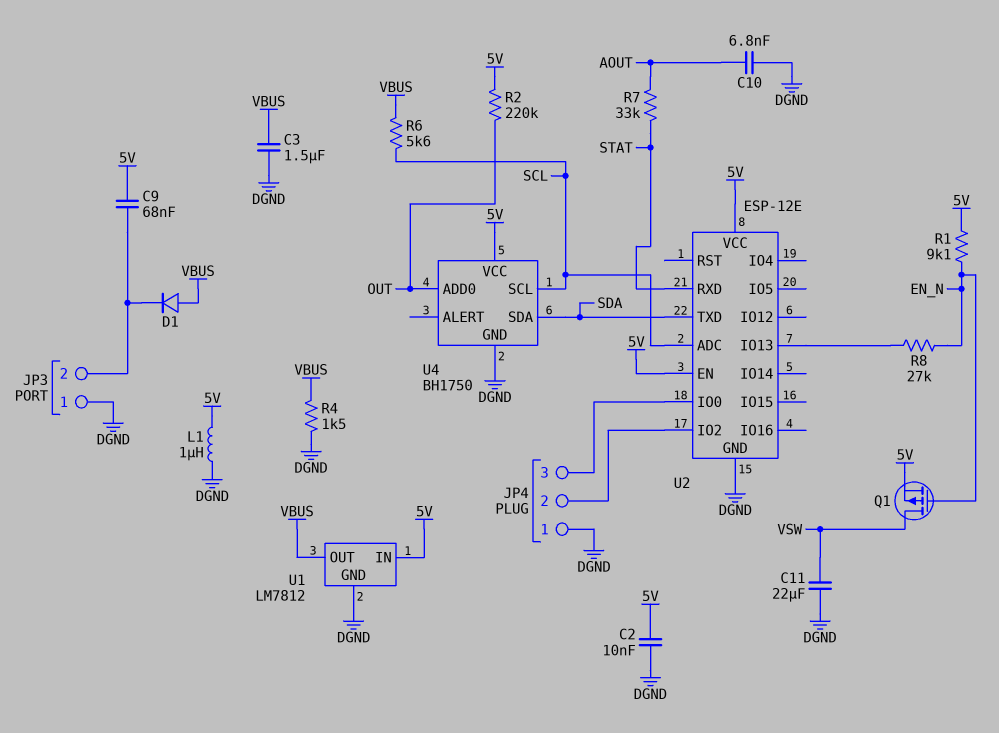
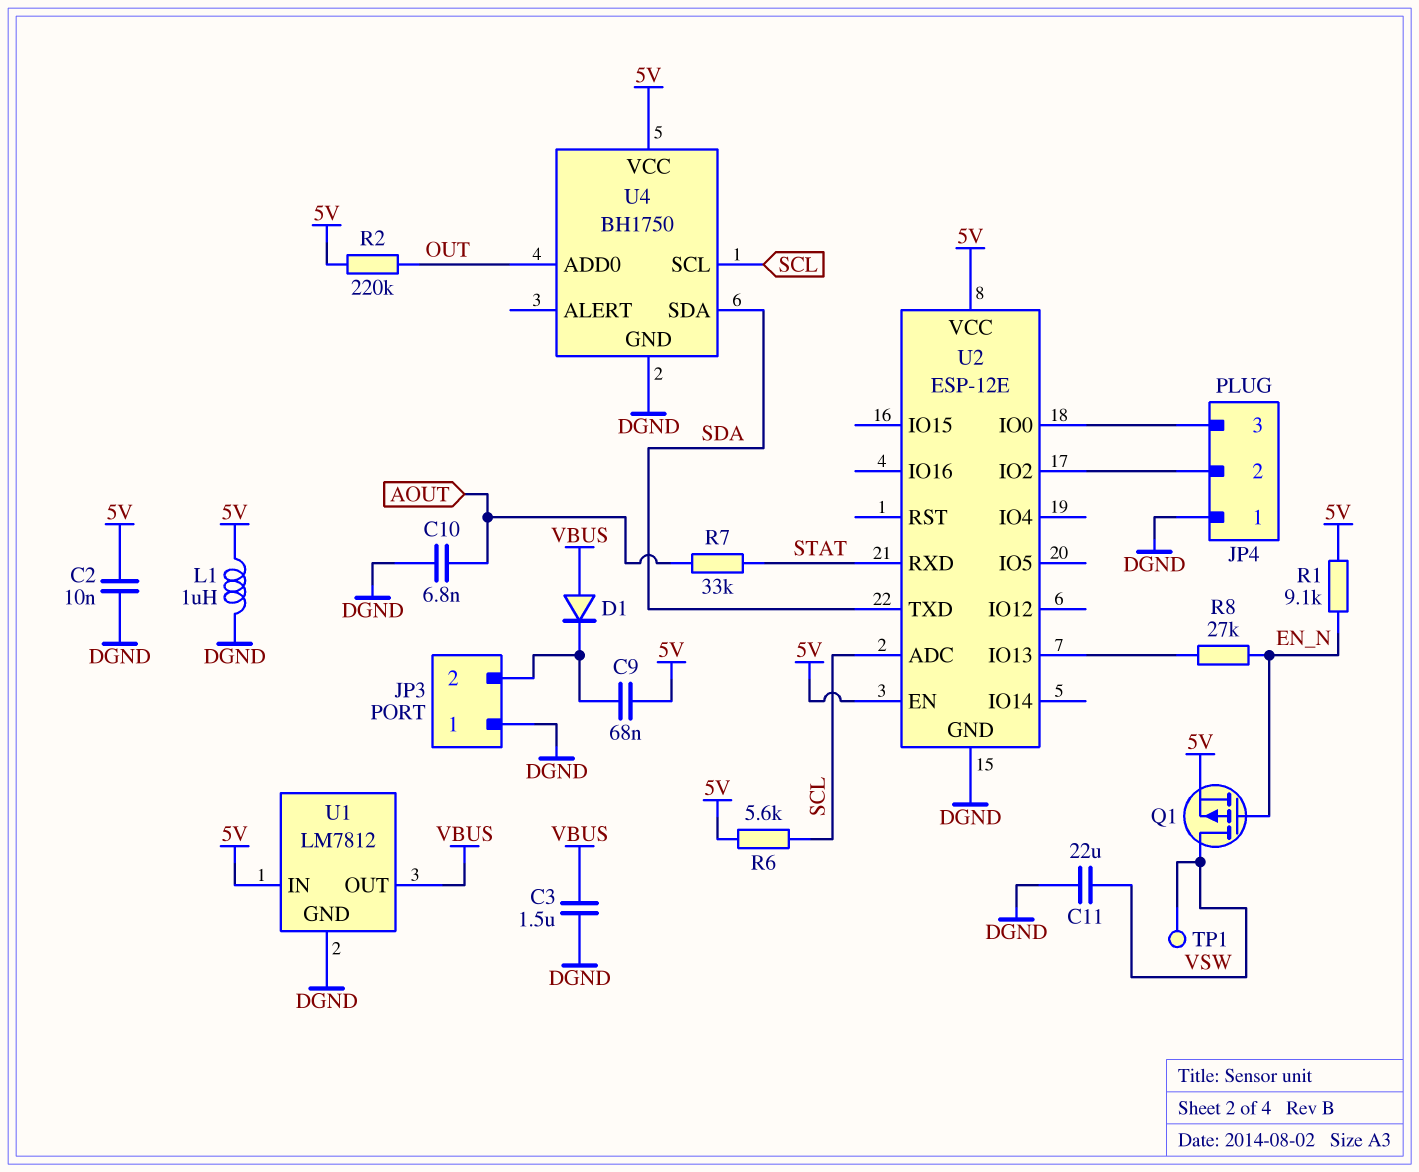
R4: 1.5k (DGND, VBUS) -> none
R6: 5.6k (SCL, VBUS) -> 5.6k (5V, SCL)
TP1: none -> test point (VSW)

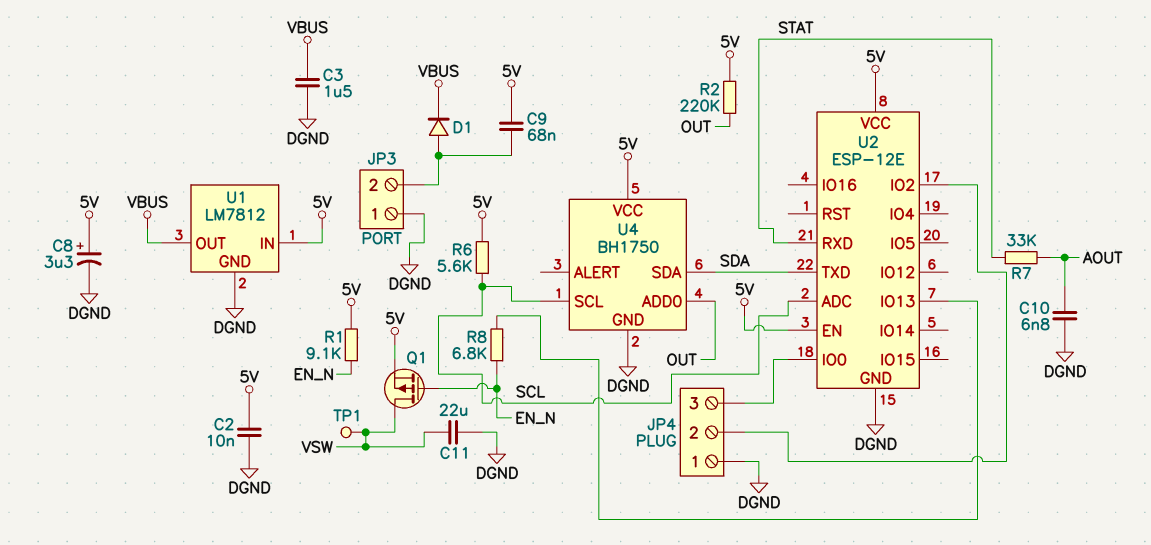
C8: none -> 3.3uF (plus 5V, minus DGND)
D1: diode (A VBUS, K JP3/2) -> diode (A JP3/2, K VBUS)
L1: 1uH (5V, DGND) -> none
R8: 27k (EN_N, U2/IO13) -> 6.8k (EN_N, U2/IO13)

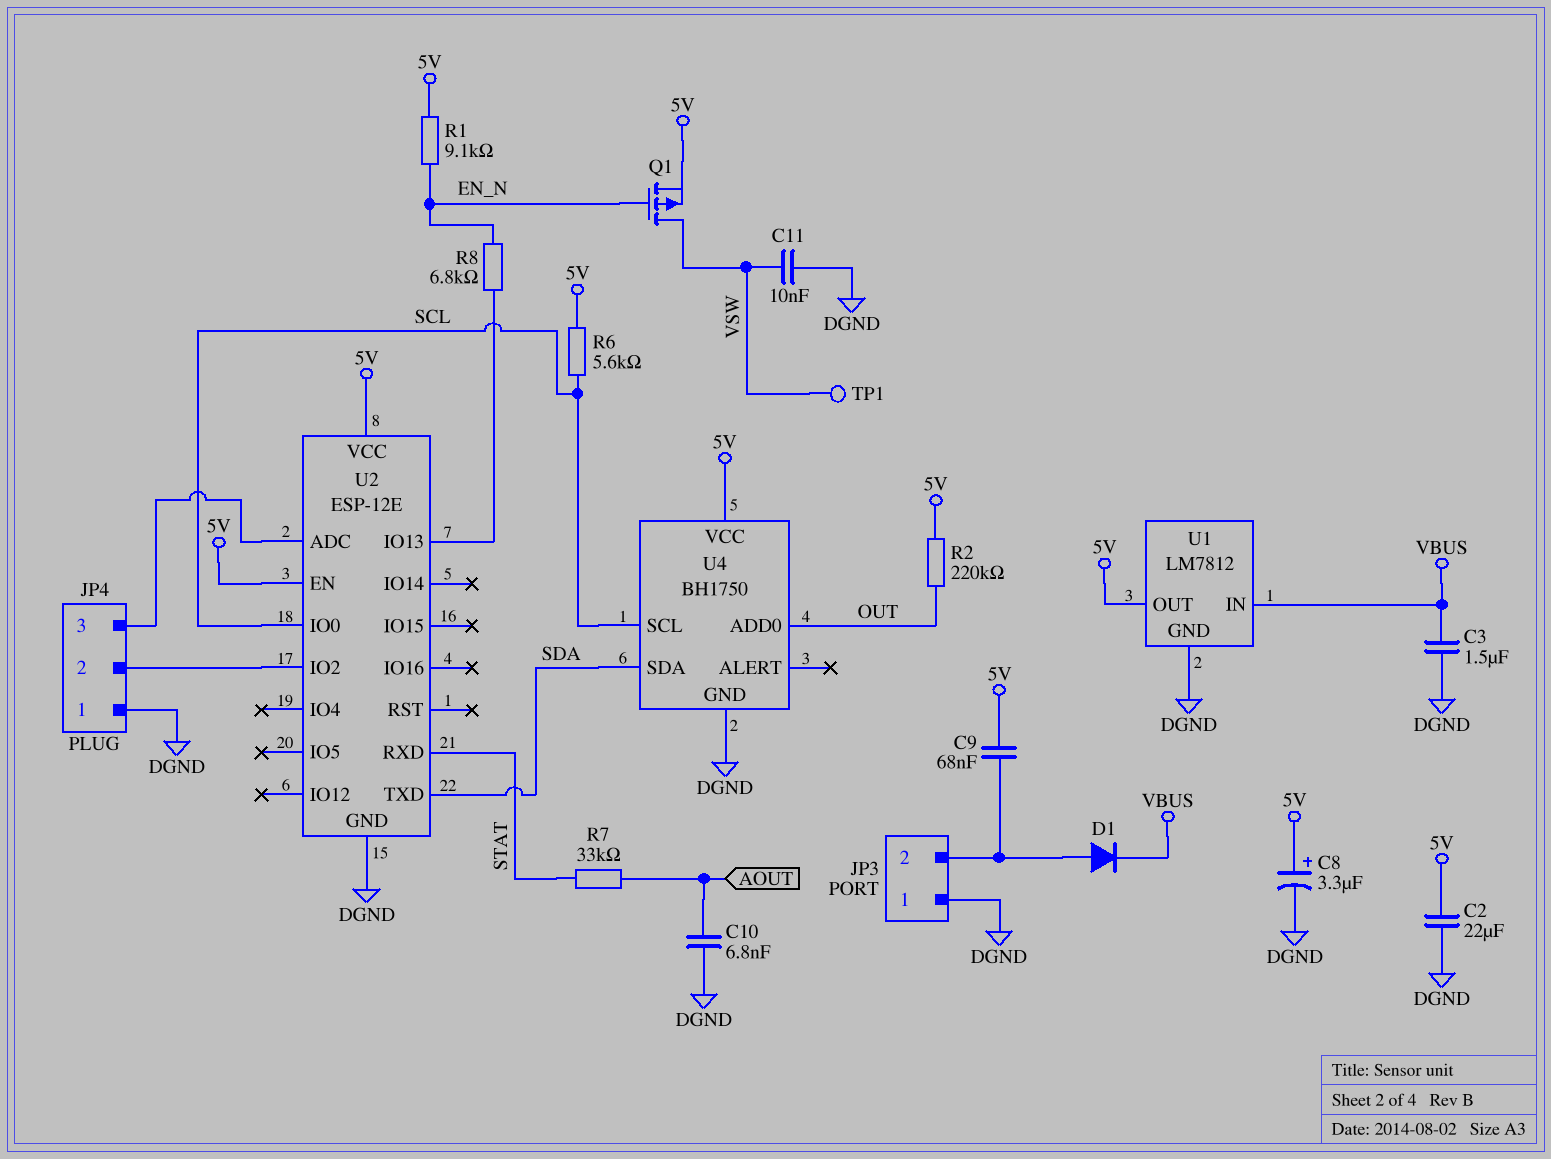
C2: 10nF (5V, DGND) -> 22uF (5V, DGND)
C11: 22uF (DGND, VSW) -> 10nF (DGND, VSW)
U1 pin IN: 5V -> VBUS
U1 pin OUT: VBUS -> 5V
U2 pin ADC: SCL -> JP4/3
U2 pin IO0: JP4/3 -> SCL

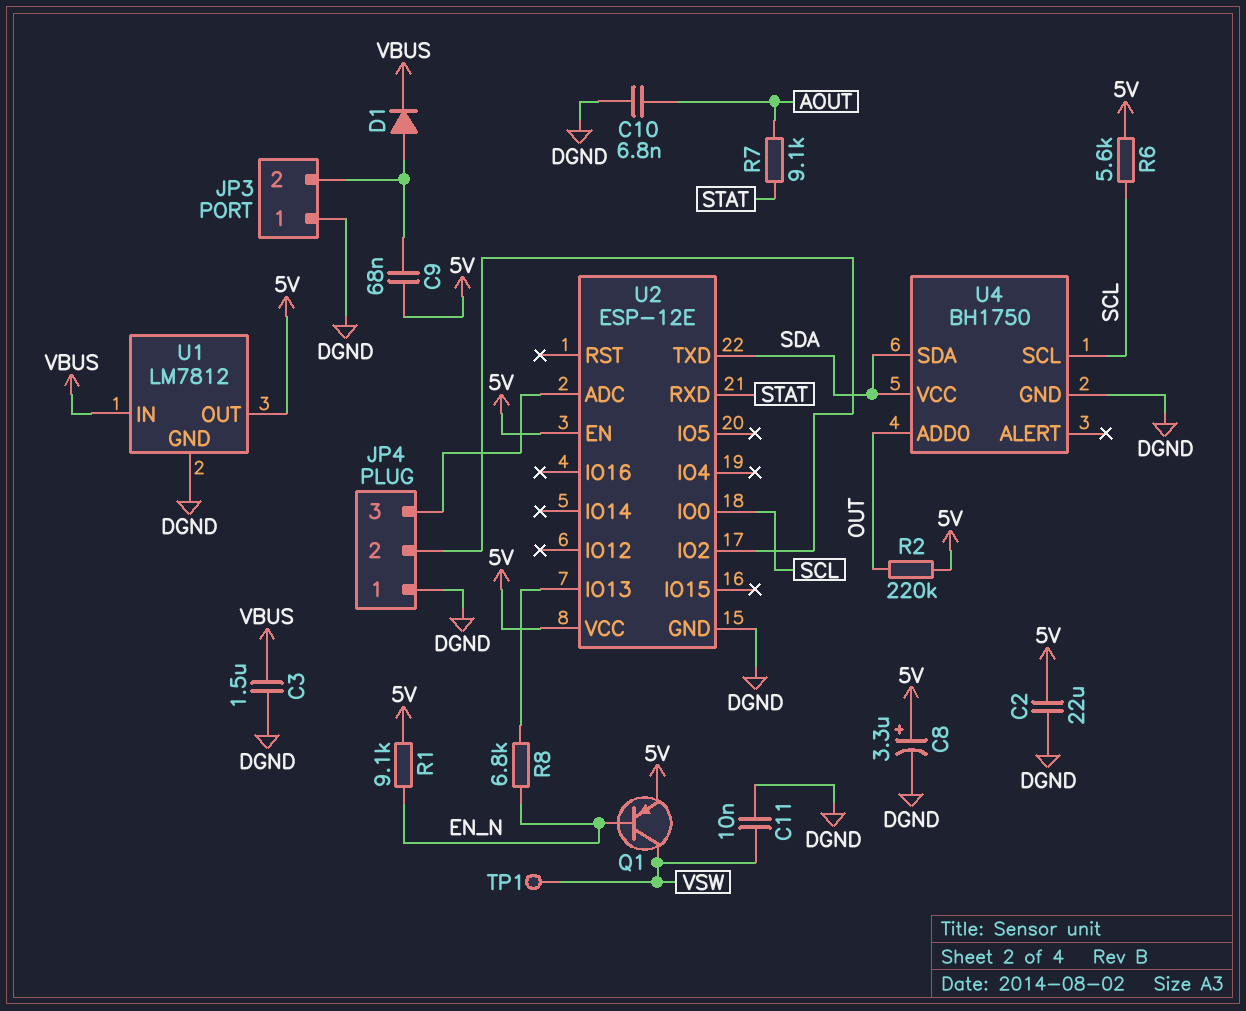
Q1: PMOS (G EN_N, D VSW, S 5V) -> PNP (B EN_N, C VSW, E 5V)
R7: 33k (AOUT, STAT) -> 9.1k (AOUT, STAT)
U4 pin VCC: 5V -> SDA

